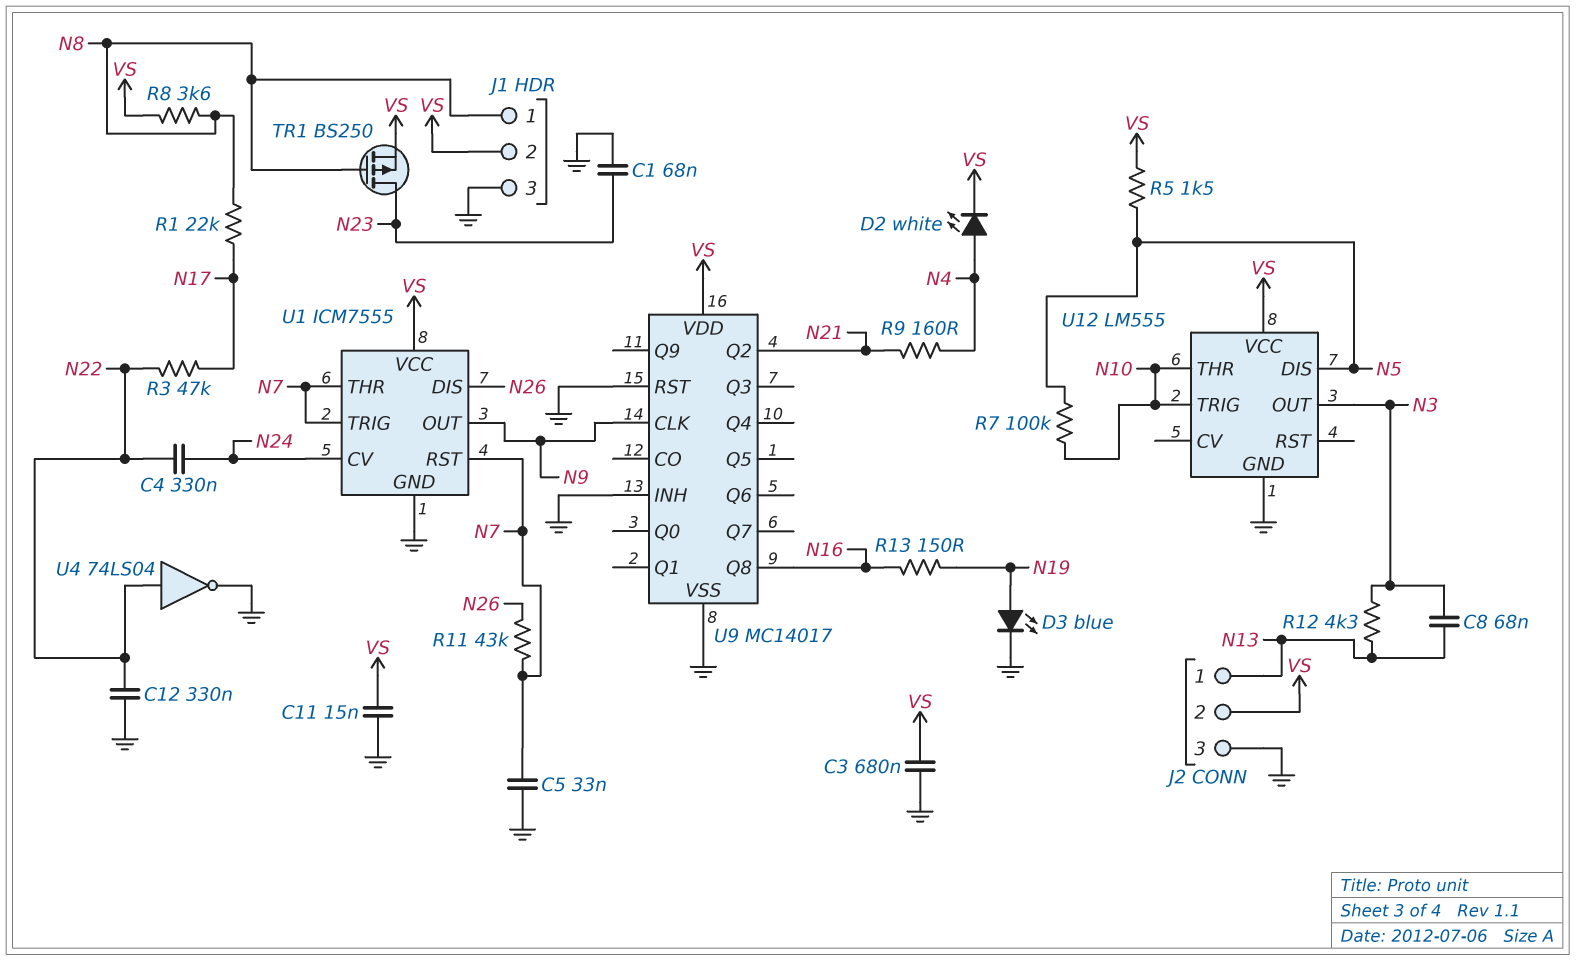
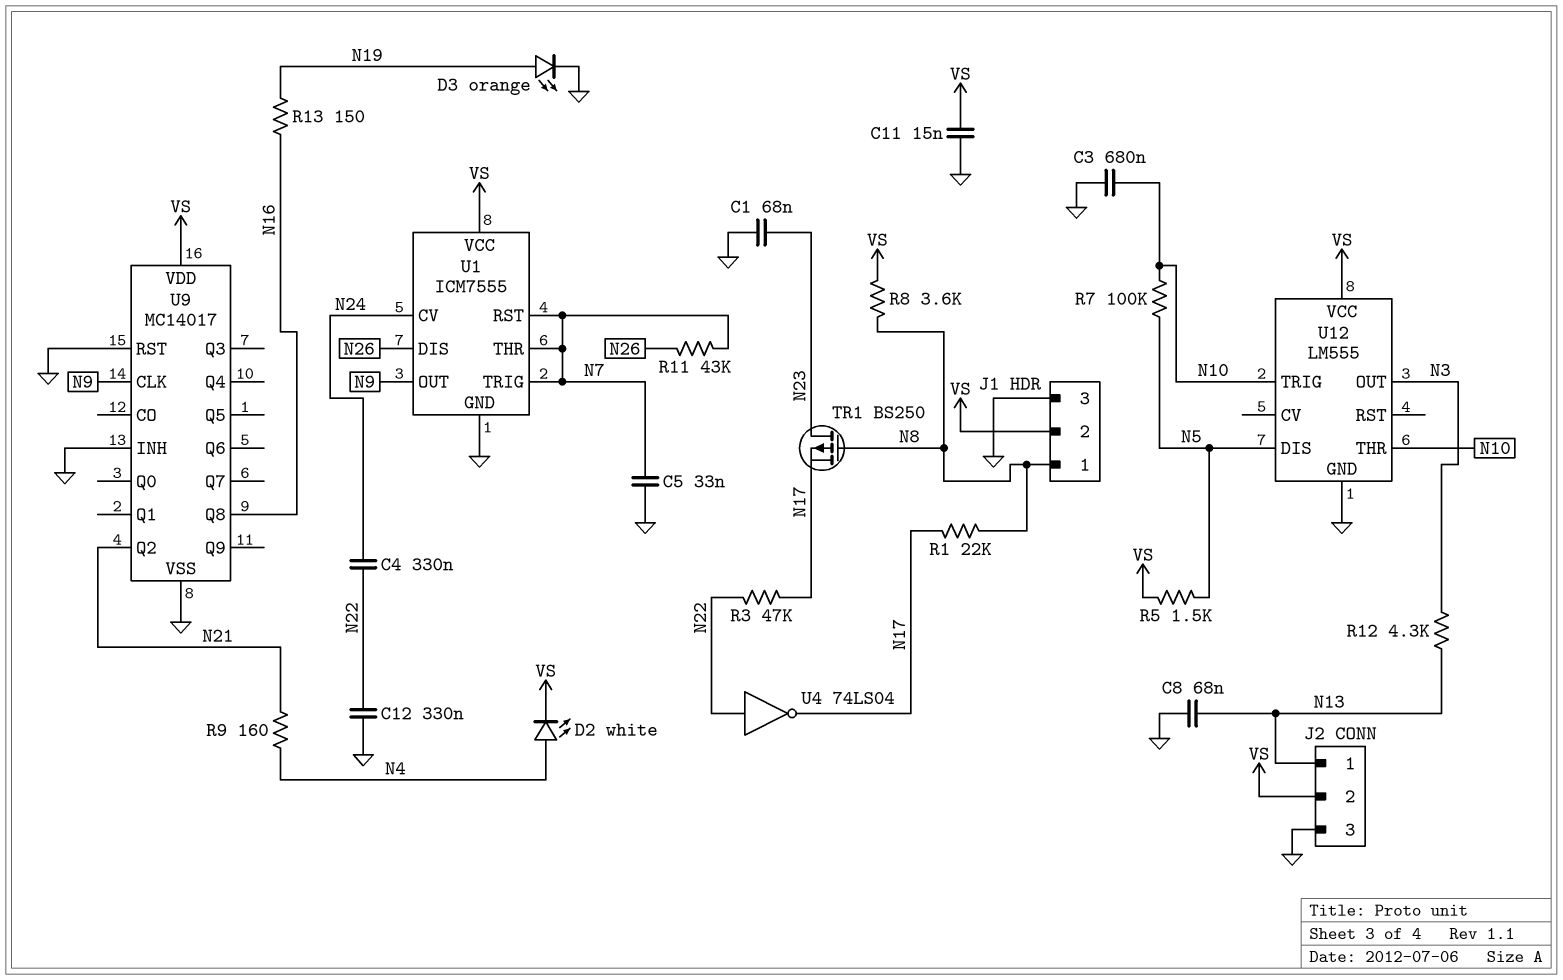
C3: 680nF (GND, VS) -> 680nF (GND, N10)
C8: 68nF (N3, N13) -> 68nF (GND, N13)
D3: LED blue (A N19, K GND) -> LED orange (A N19, K GND)
TR1: PMOS BS250 (G N8, D N23, S VS) -> PMOS BS250 (G N8, D N23, S N17)
U4: NOT 74LS04 (in N22, out GND) -> NOT 74LS04 (in N22, out N17)

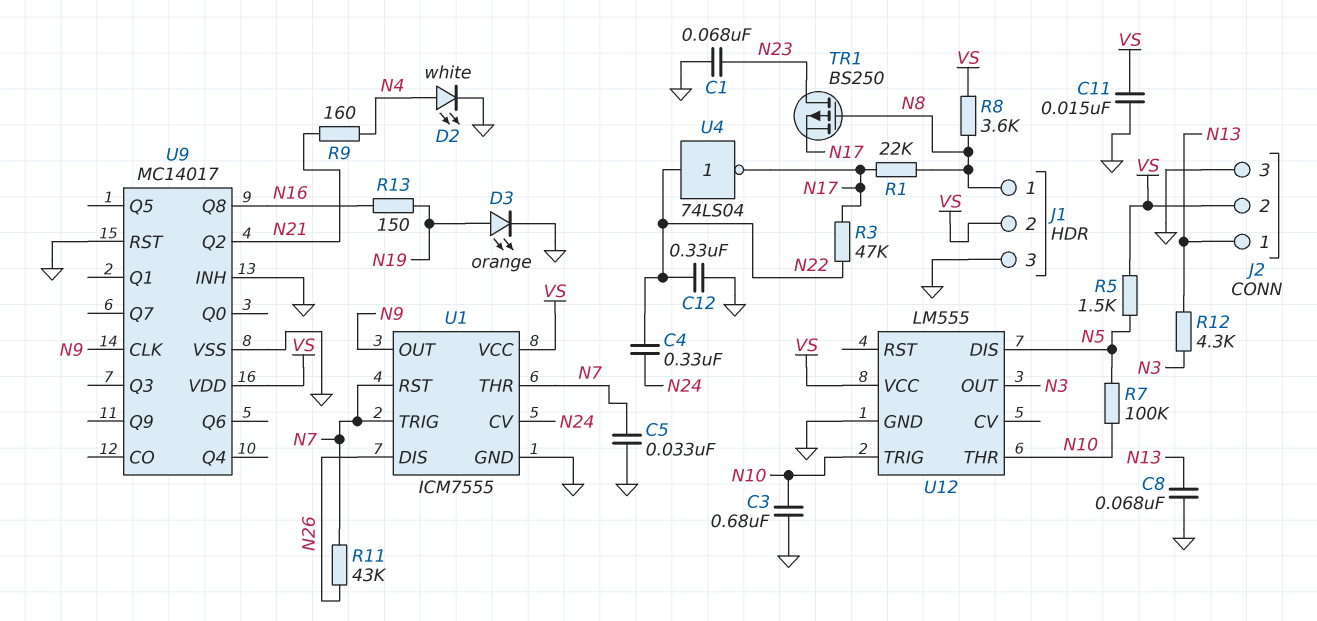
D2: LED white (A N4, K VS) -> LED white (A N4, K GND)

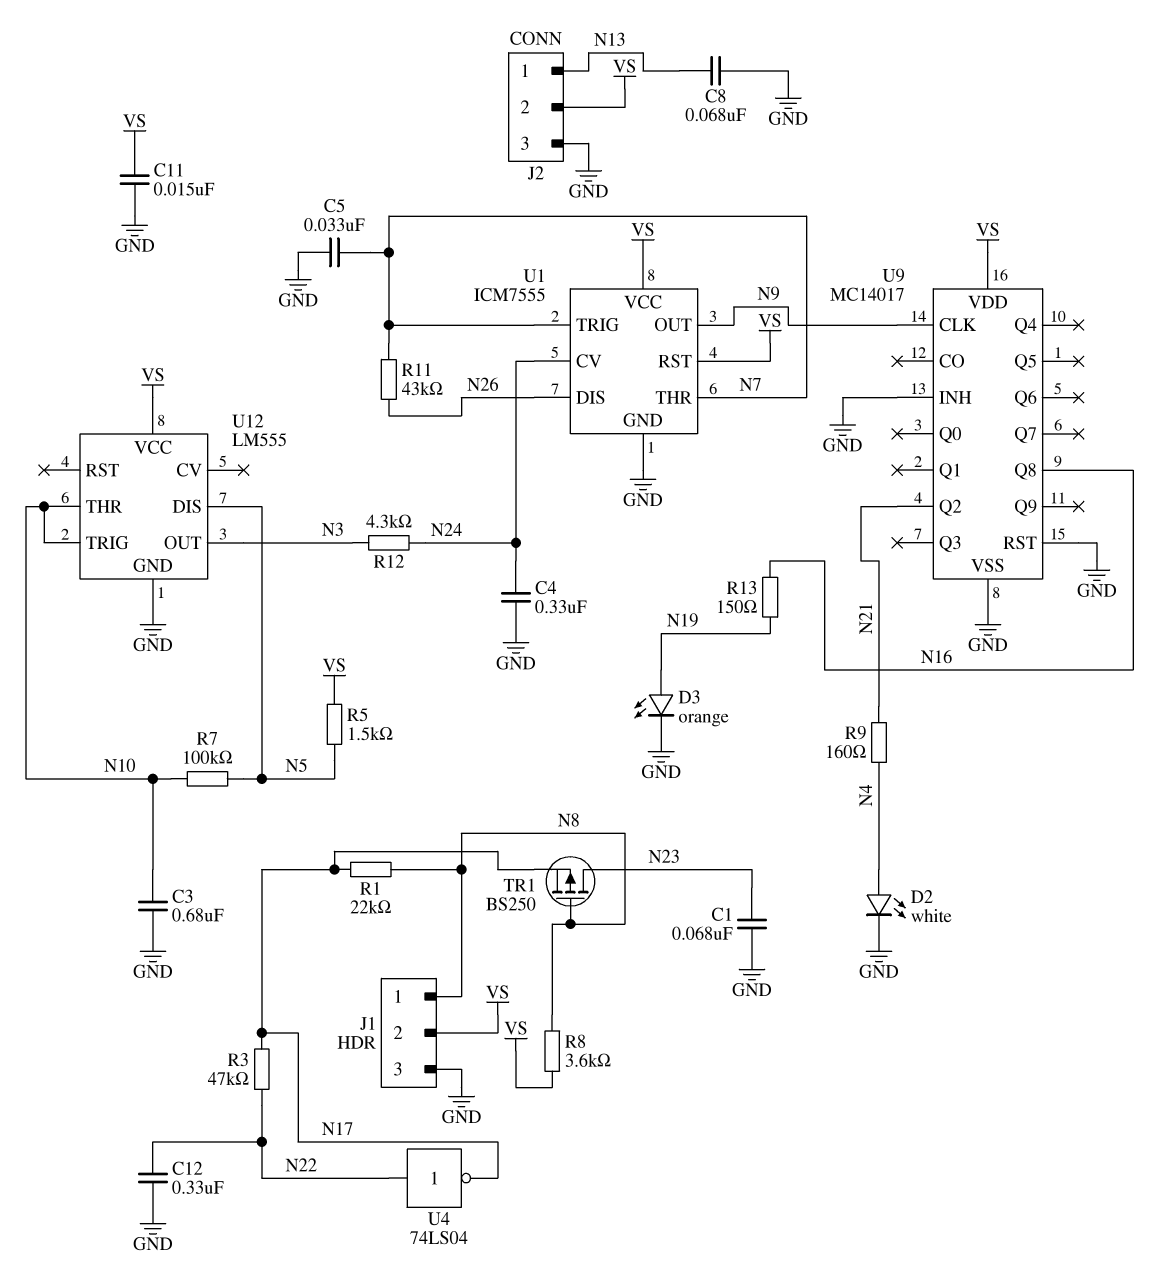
C4: 330nF (N22, N24) -> 330nF (GND, N24)
R12: 4.3k (N3, N13) -> 4.3k (N3, N24)
U1 pin RST: N7 -> VS

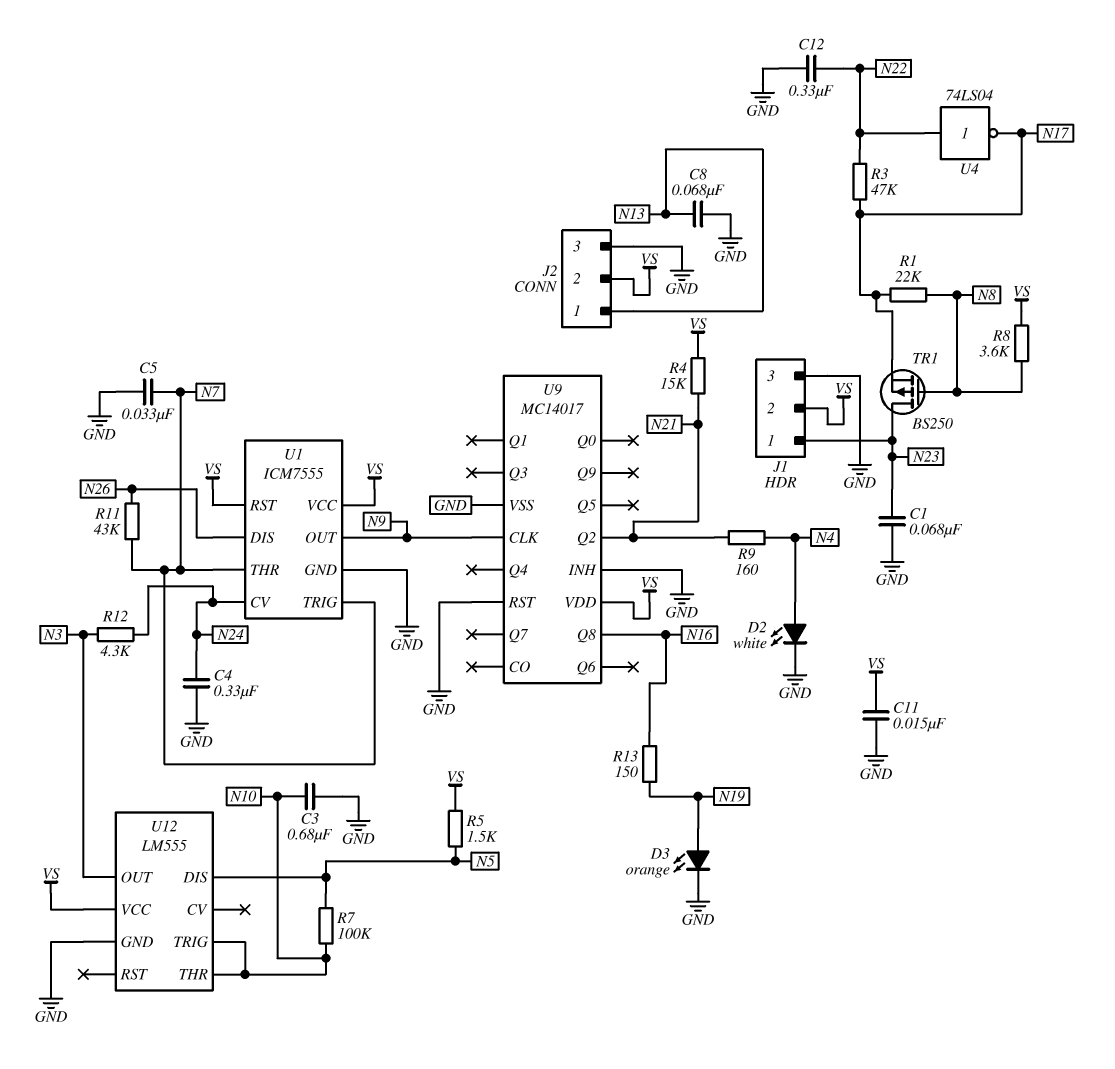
J1 pin 1: N8 -> N23
R4: none -> 15k (N21, VS)

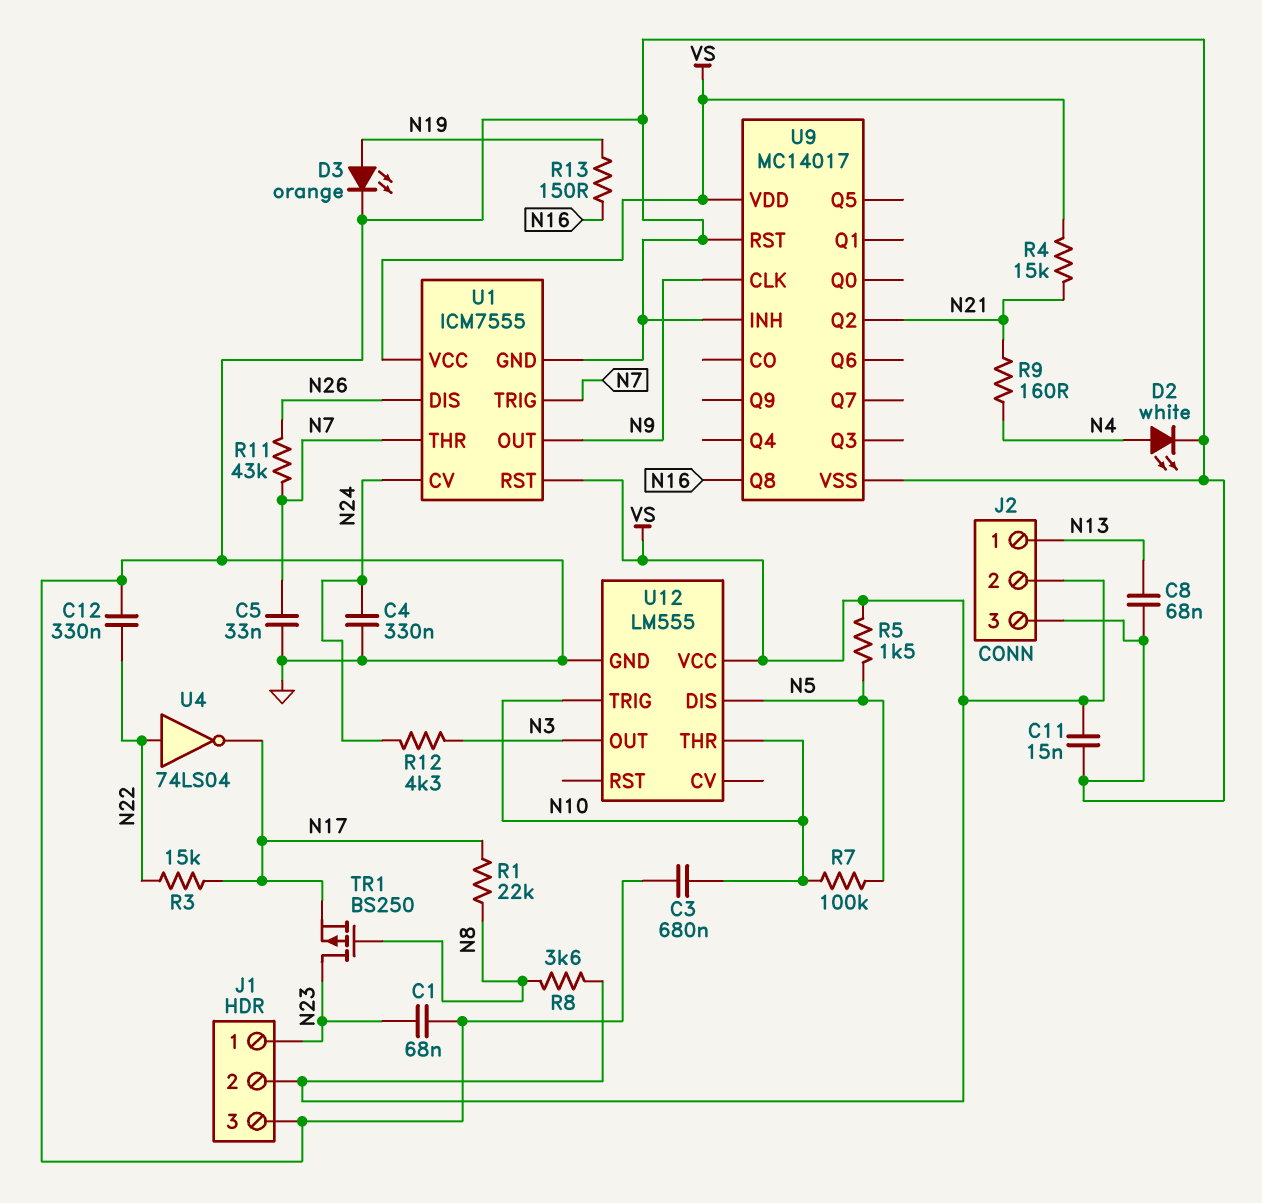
R3: 47k (N17, N22) -> 15k (N17, N22)

